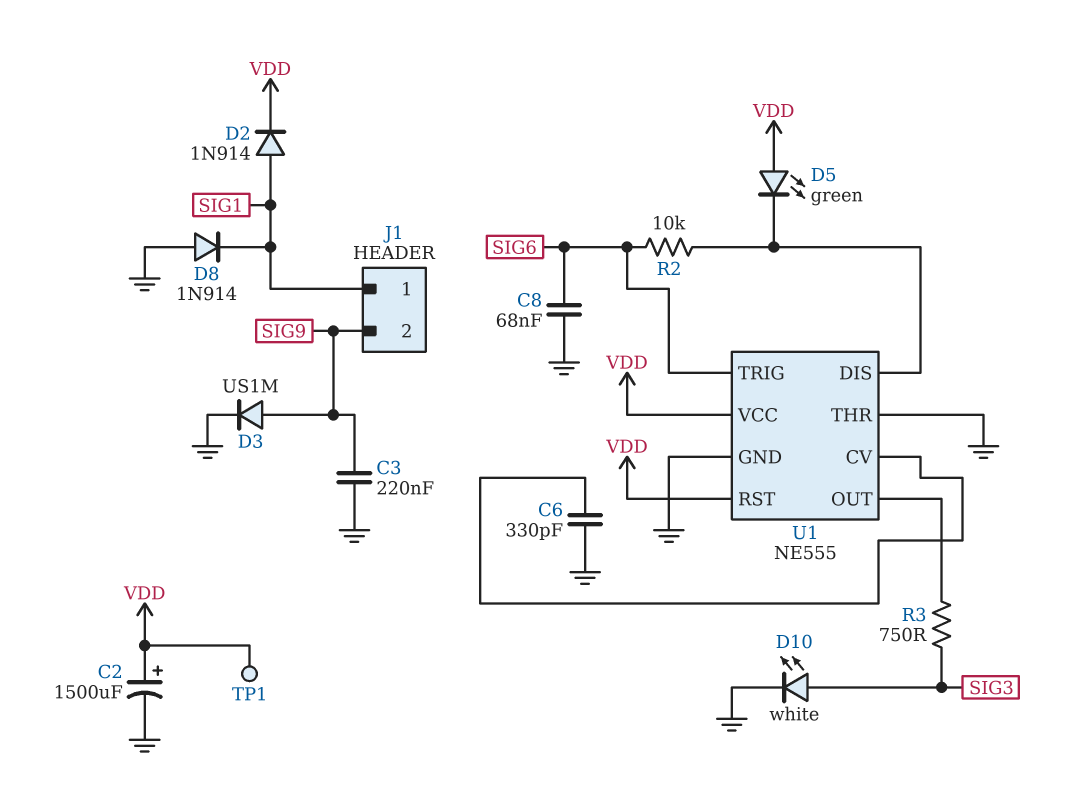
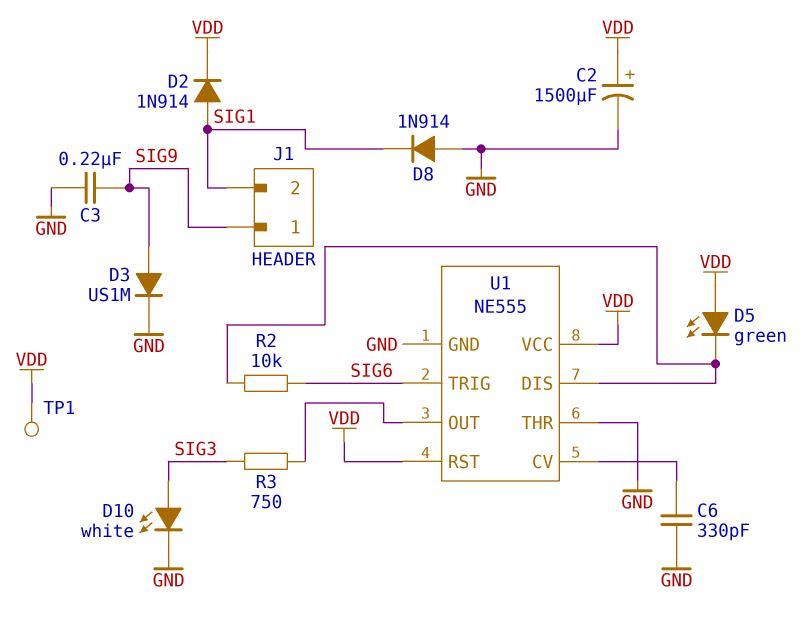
C8: 68nF (GND, SIG6) -> none
J1 pin 1: SIG1 -> SIG9
J1 pin 2: SIG9 -> SIG1

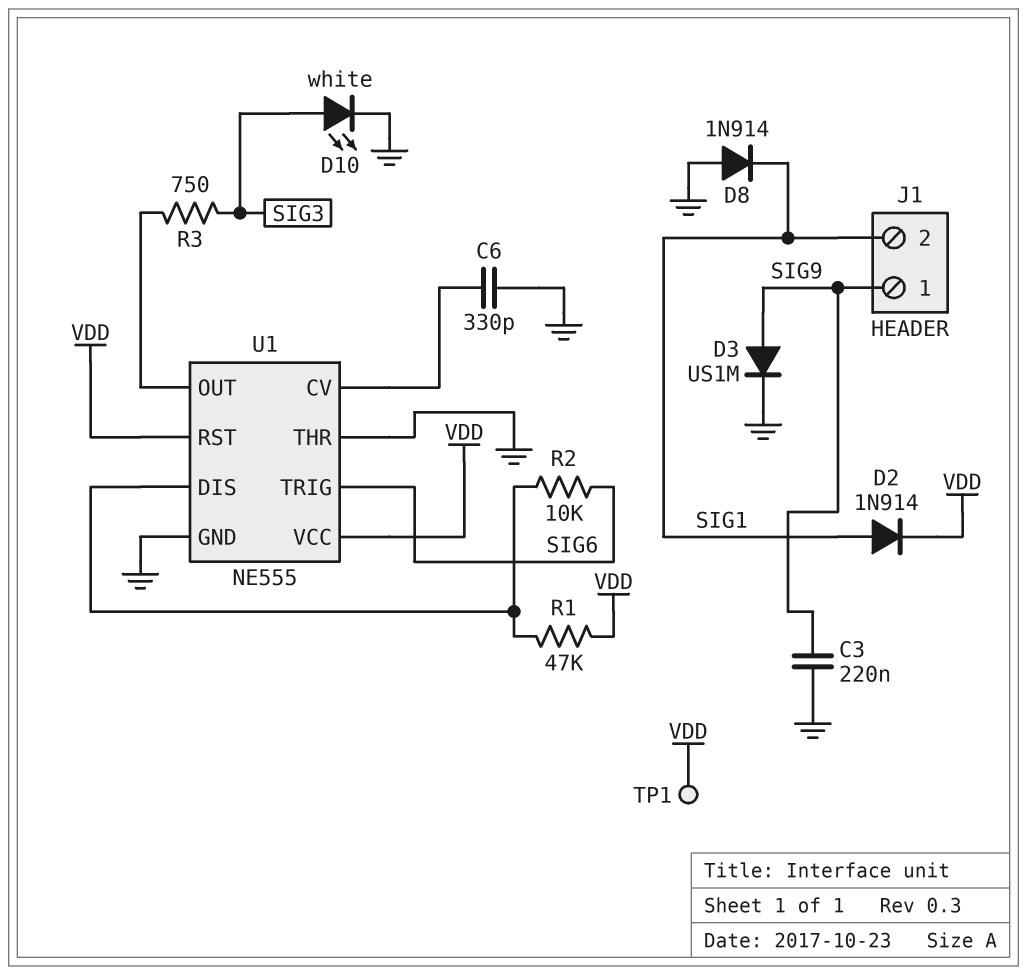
C2: 1500uF (plus VDD, minus GND) -> none
D5: LED green (A VDD, K U1/DIS) -> none
R1: none -> 47k (U1/DIS, VDD)

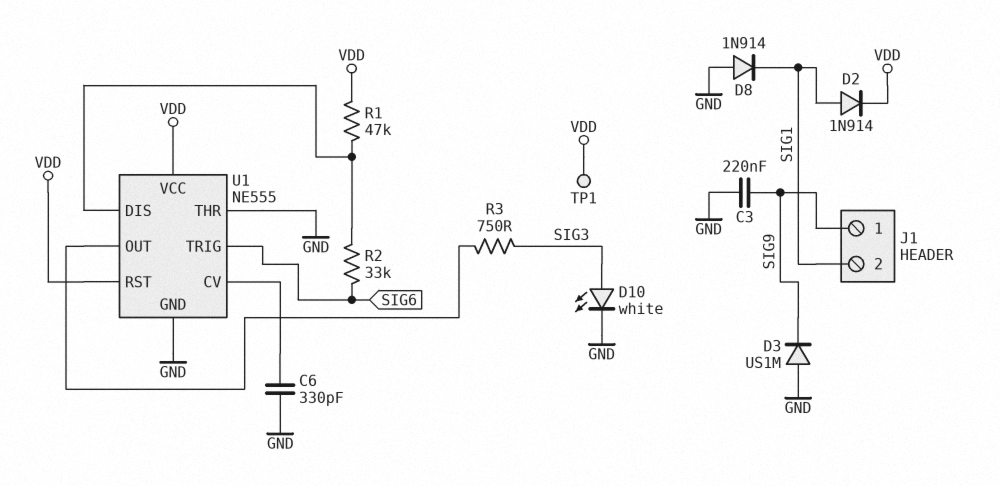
D3: diode US1M (A SIG9, K GND) -> diode US1M (A GND, K SIG9)
R2: 10k (SIG6, U1/DIS) -> 33k (SIG6, U1/DIS)

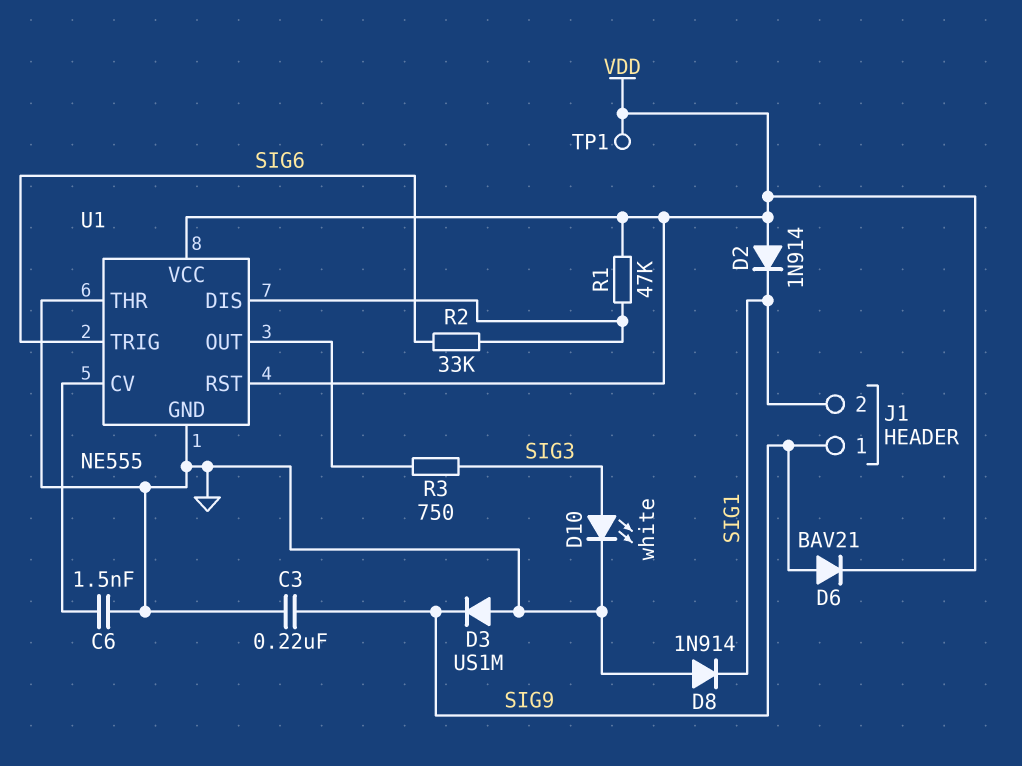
C6: 330pF (GND, U1/CV) -> 1.5nF (GND, U1/CV)
D2: diode 1N914 (A SIG1, K VDD) -> diode 1N914 (A VDD, K SIG1)
D6: none -> diode BAV21 (A SIG9, K VDD)

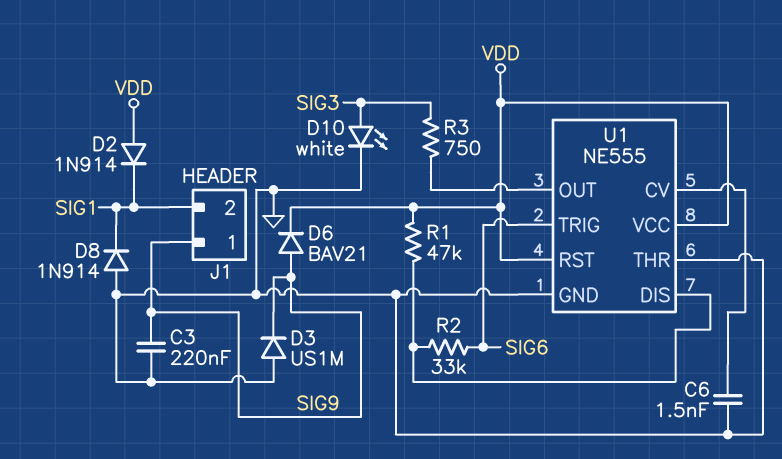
TP1: test point (VDD) -> none

